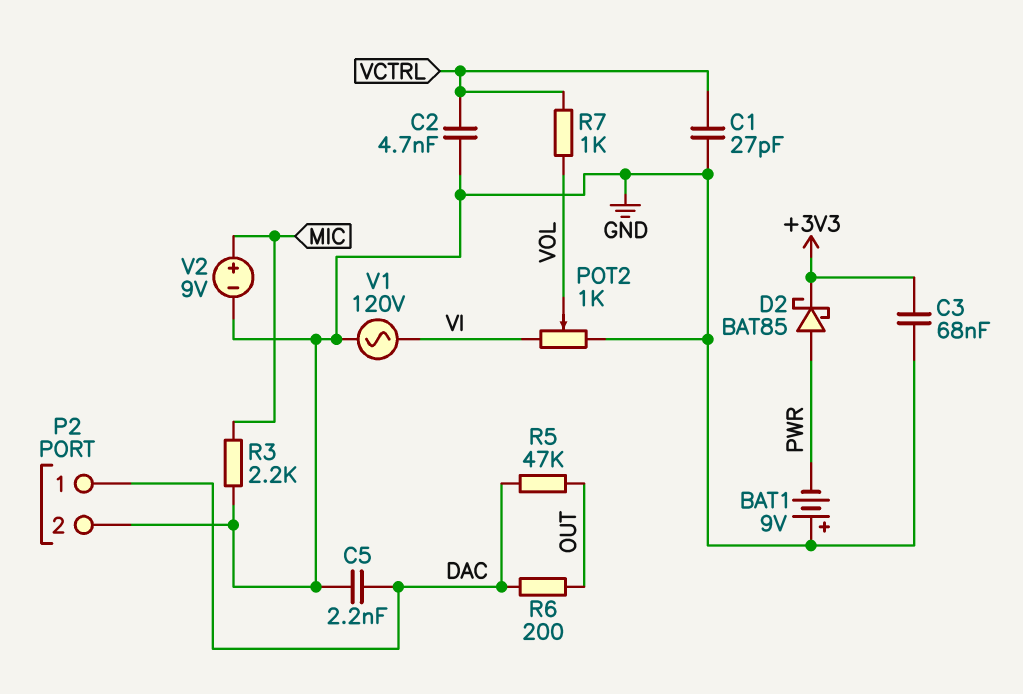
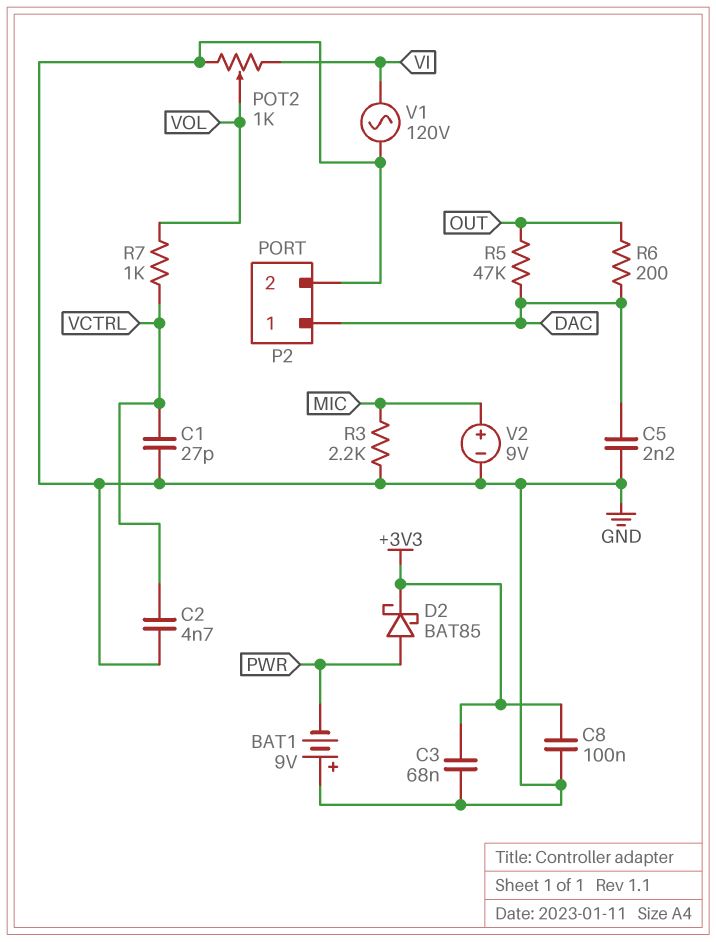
C8: none -> 100nF (+3V3, GND)

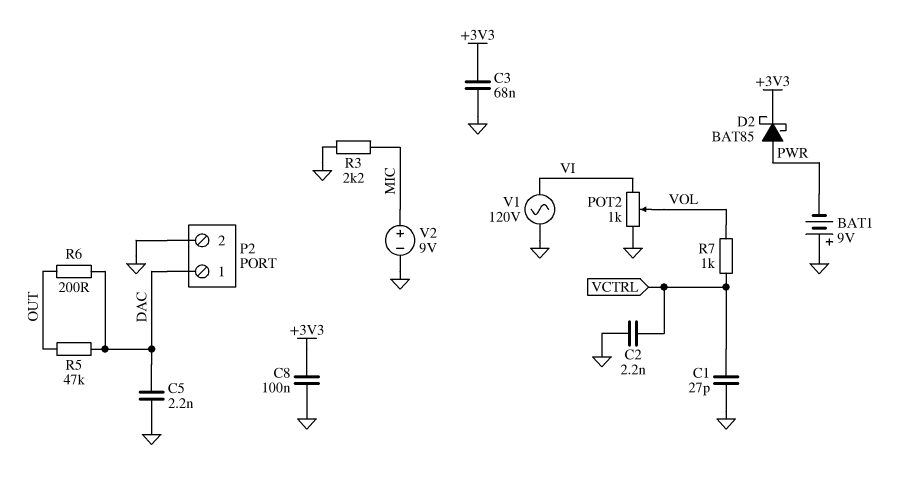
C2: 4.7nF (GND, VCTRL) -> 2.2nF (GND, VCTRL)

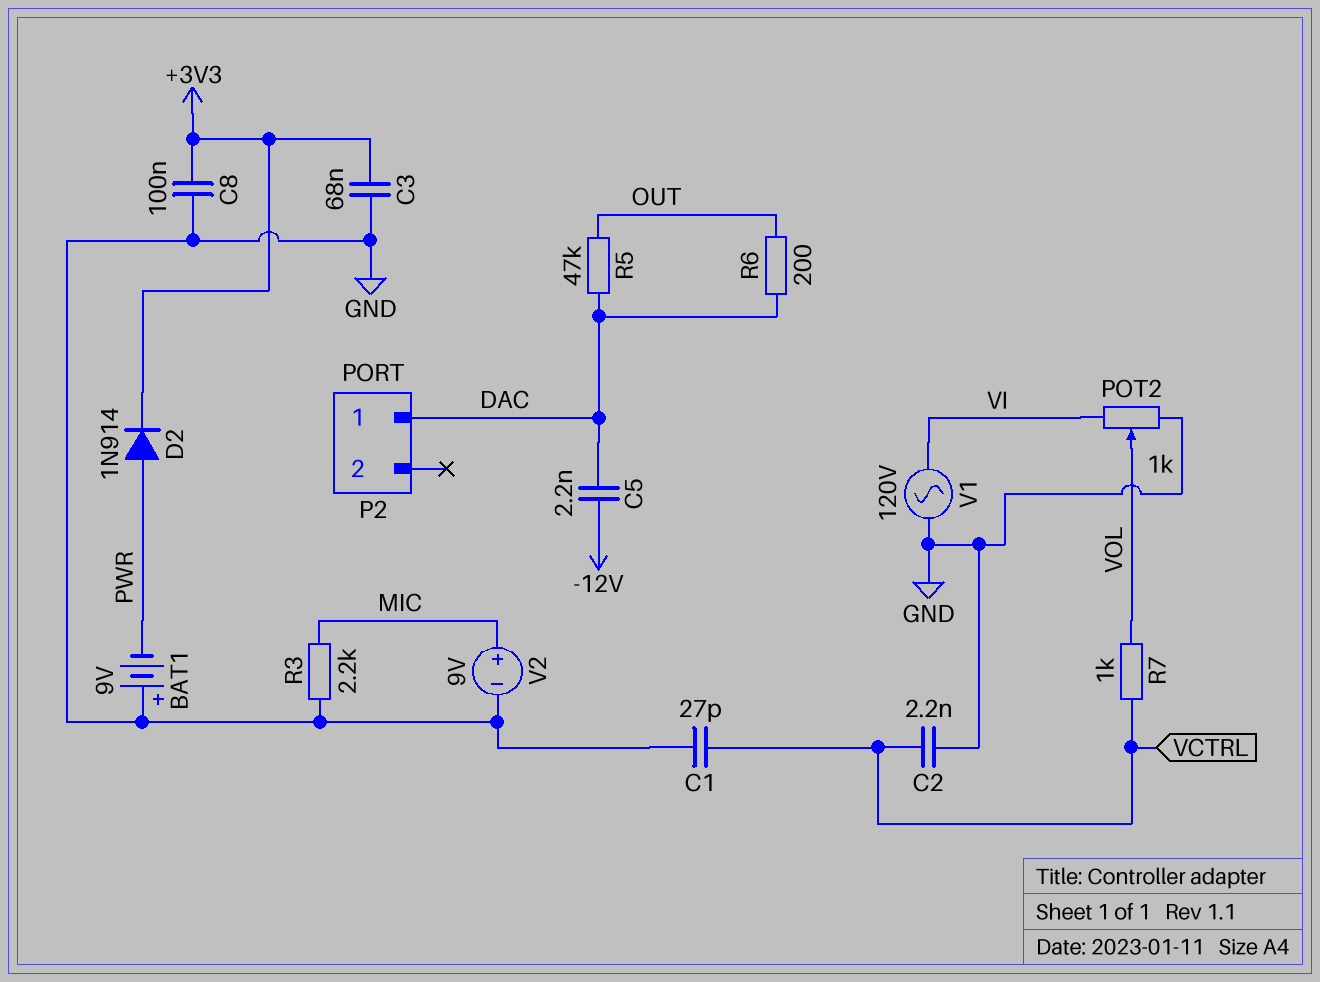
C5: 2.2nF (DAC, GND) -> 2.2nF (-12V, DAC)
D2: schottky BAT85 (A PWR, K +3V3) -> diode 1N914 (A PWR, K +3V3)
P2 pin 2: GND -> none

